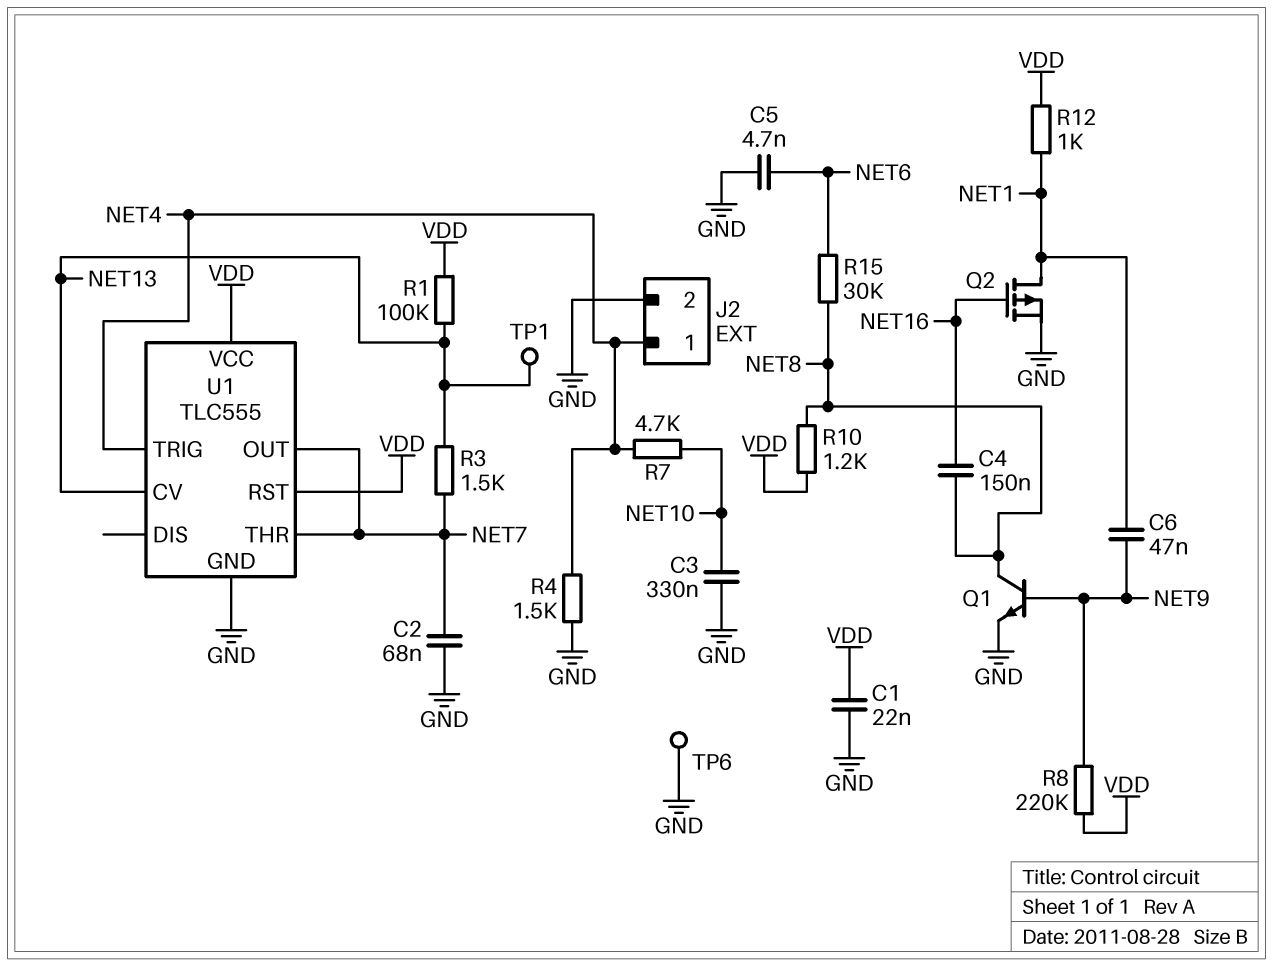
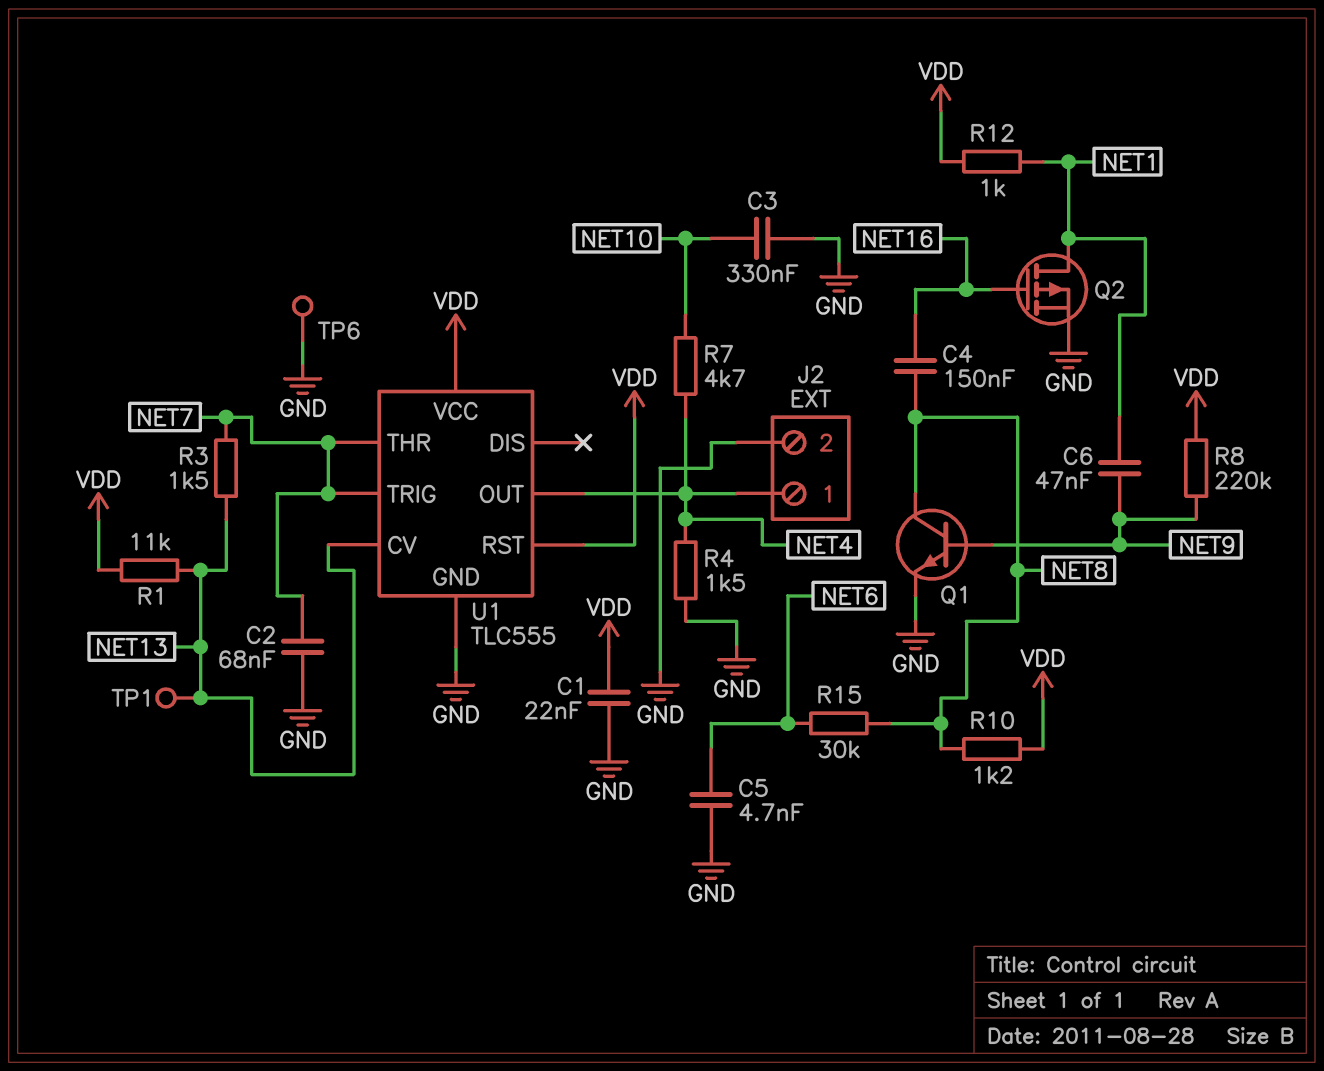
R1: 100k (NET13, VDD) -> 11k (NET13, VDD)
U1 pin OUT: NET7 -> NET4
U1 pin TRIG: NET4 -> NET7

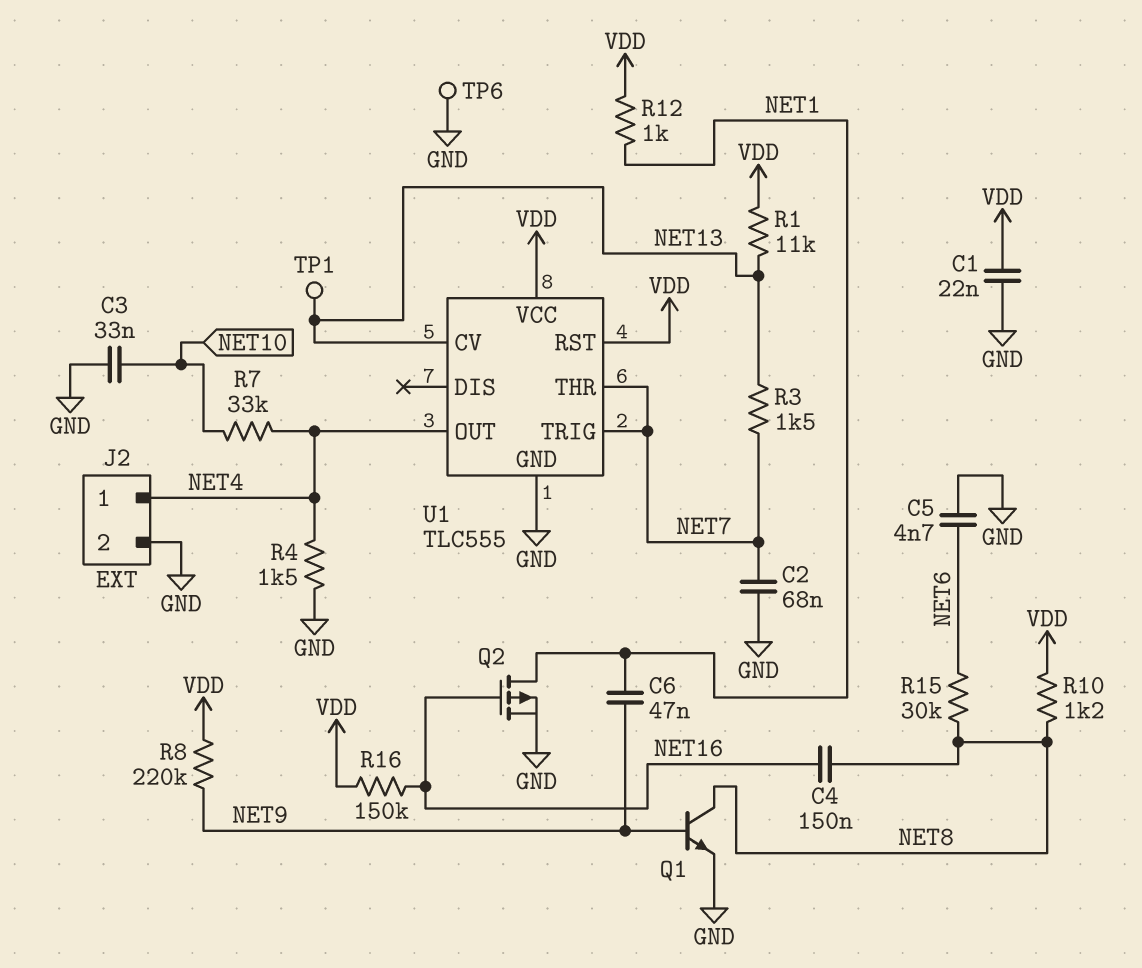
C3: 330nF (GND, NET10) -> 33nF (GND, NET10)
R7: 4.7k (NET4, NET10) -> 33k (NET4, NET10)
R16: none -> 150k (NET16, VDD)

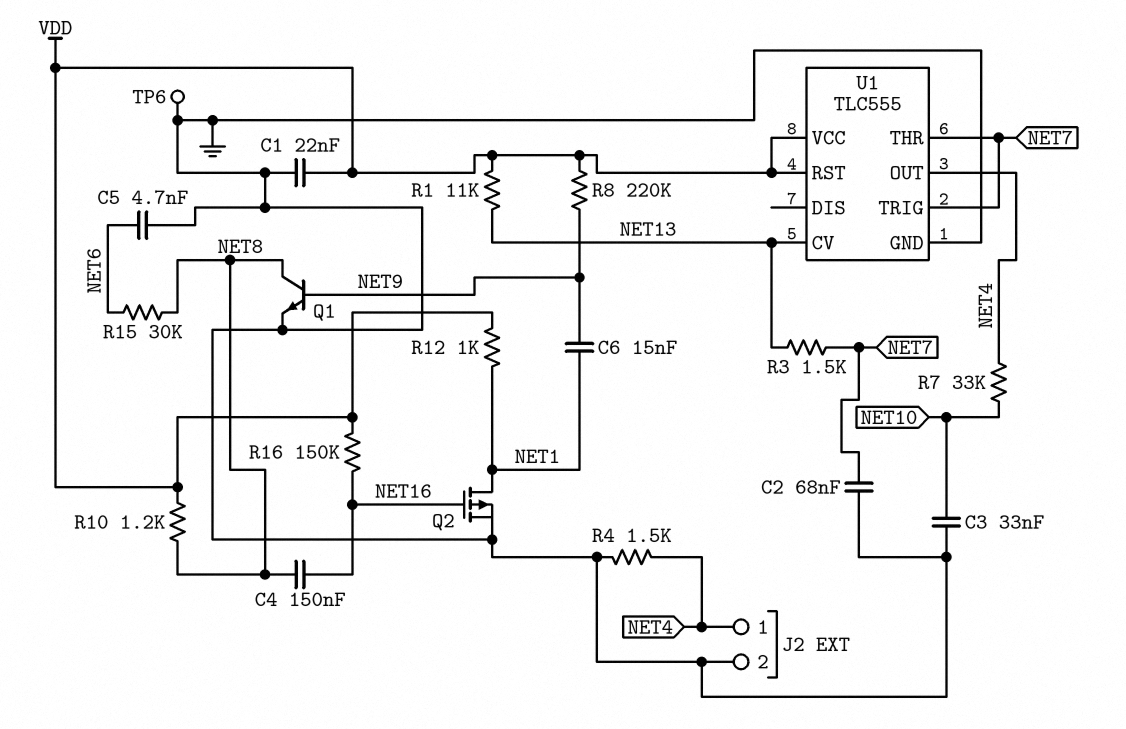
C6: 47nF (NET1, NET9) -> 15nF (NET1, NET9)
TP1: test point (NET13) -> none

